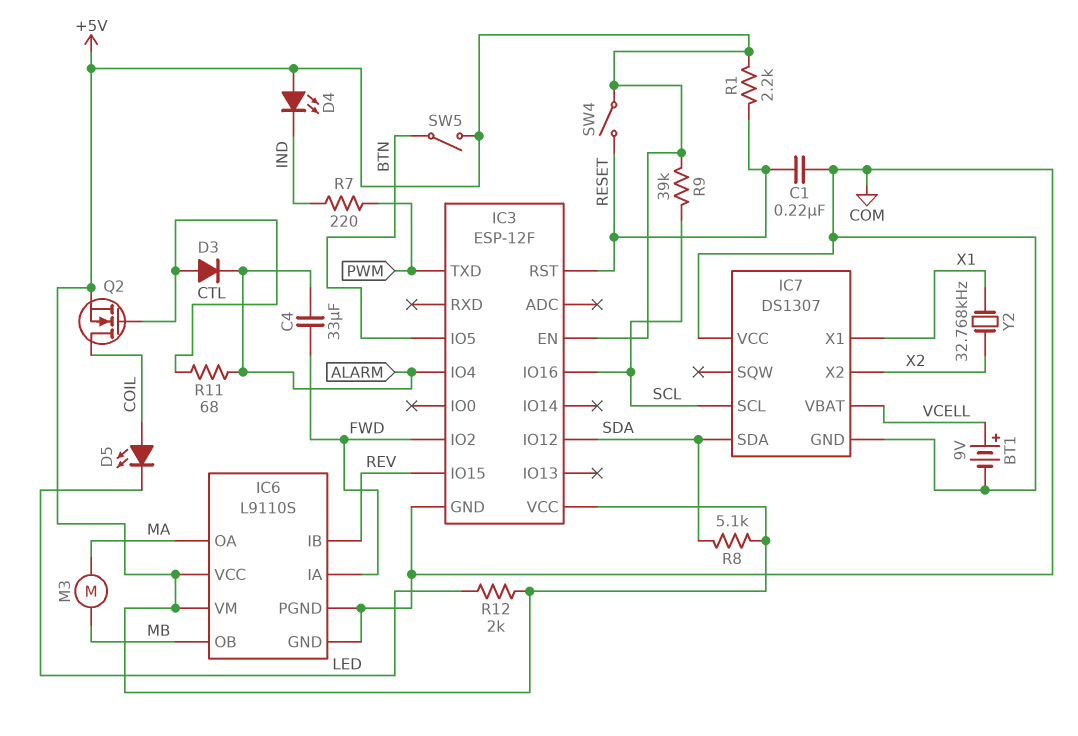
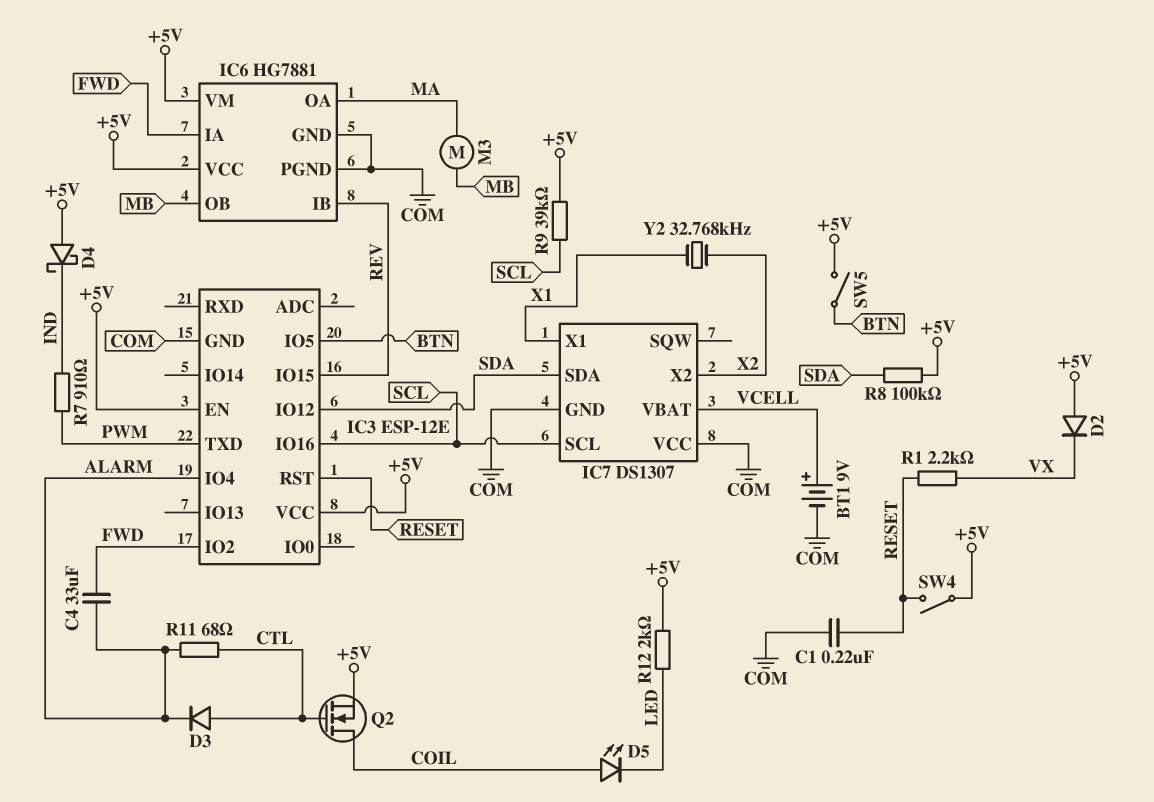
D2: none -> diode (A +5V, K VX)
D4: LED (A +5V, K IND) -> schottky (A +5V, K IND)
IC3: ESP-12F -> ESP-12E
IC6: L9110S -> HG7881
R1: 2.2k (+5V, RESET) -> 2.2k (RESET, VX)
R7: 220 (IND, PWM) -> 910 (IND, PWM)
R8: 5.1k (+5V, SDA) -> 100k (+5V, SDA)

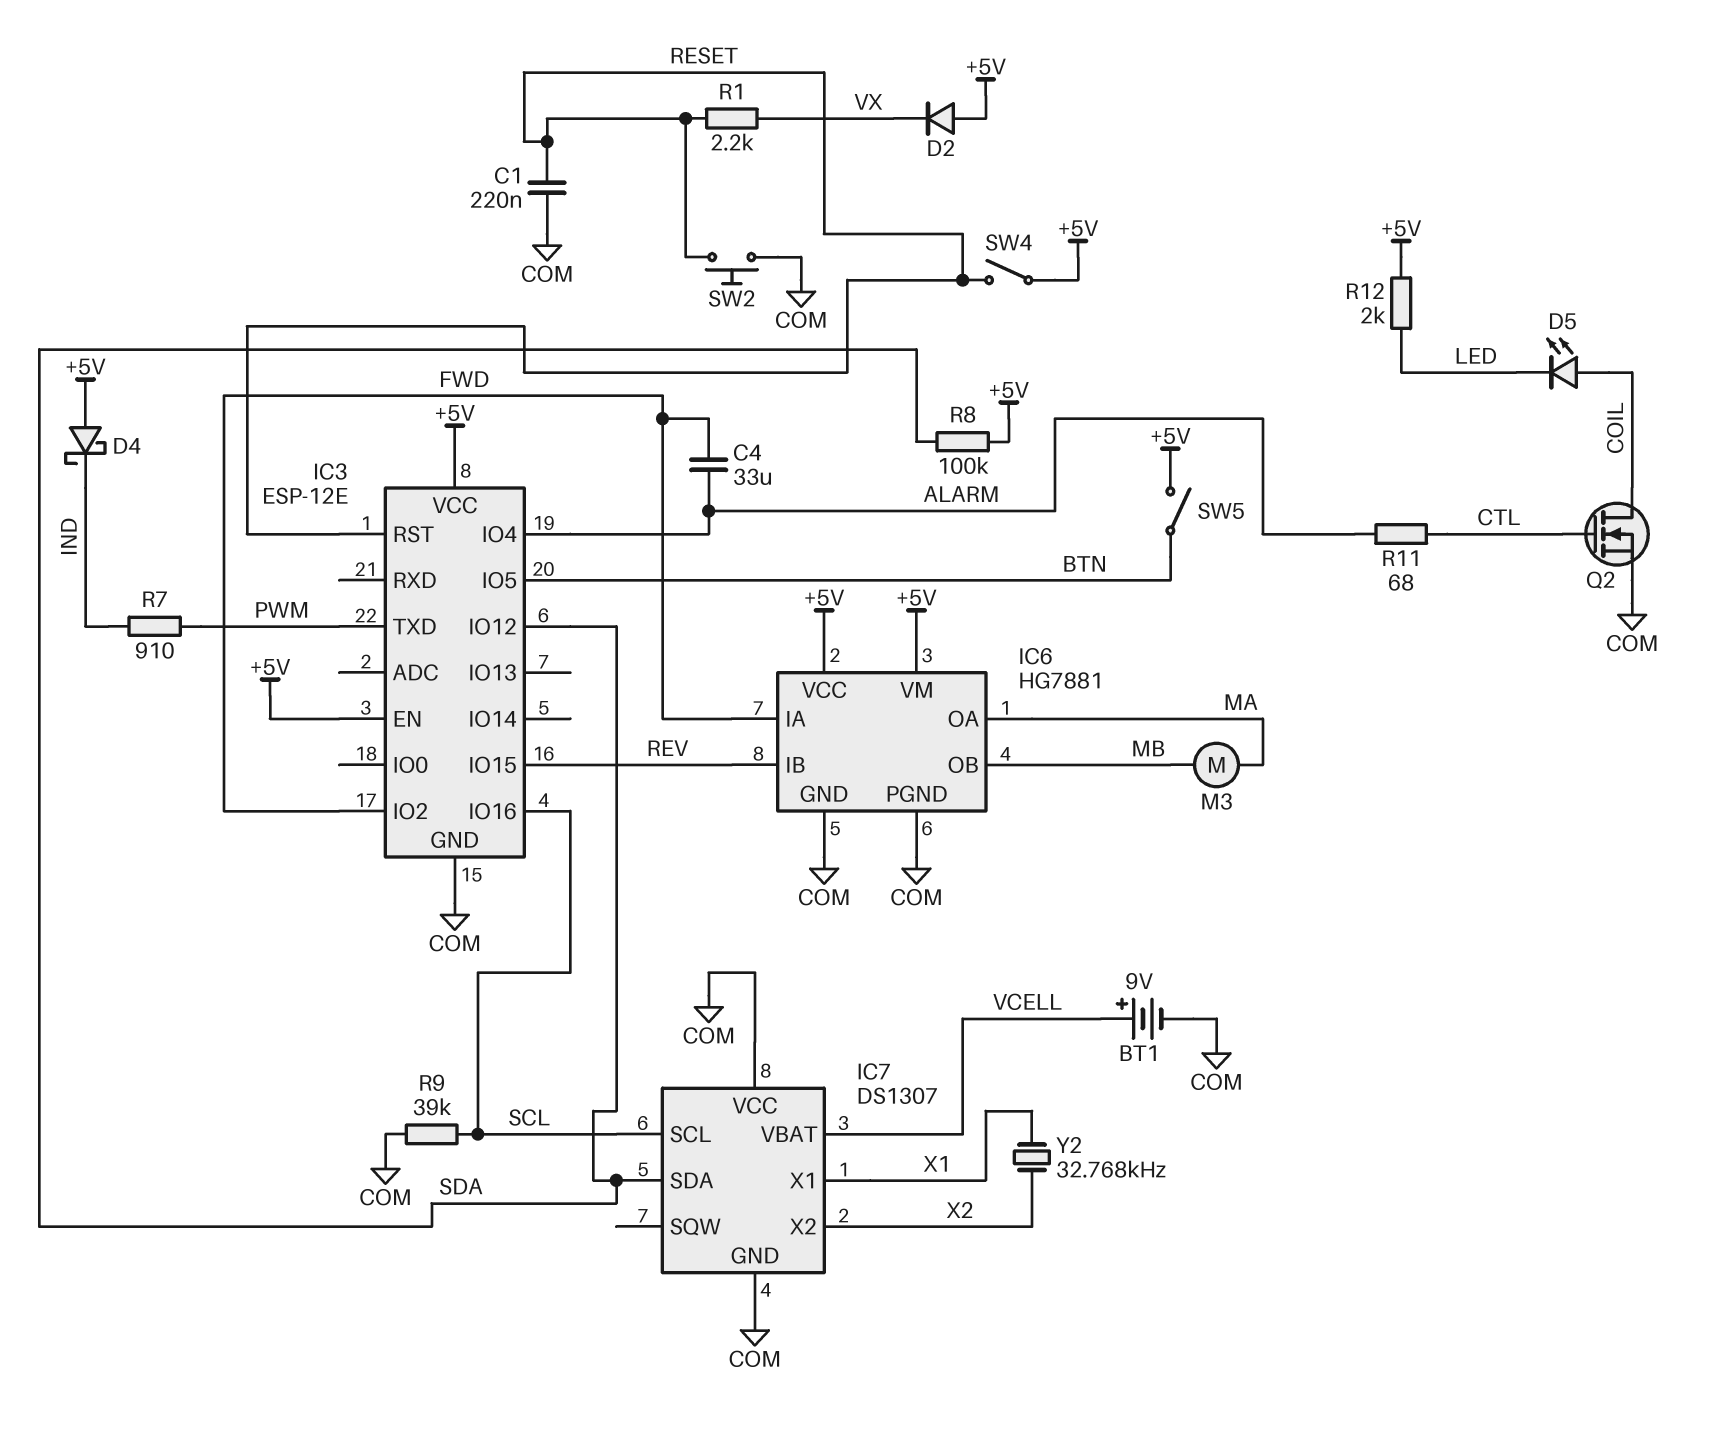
D3: diode (A CTL, K ALARM) -> none
Q2: NMOS (G CTL, D COIL, S +5V) -> NMOS (G CTL, D COIL, S COM)
R9: 39k (+5V, SCL) -> 39k (COM, SCL)
SW2: none -> button (COM, RESET)

